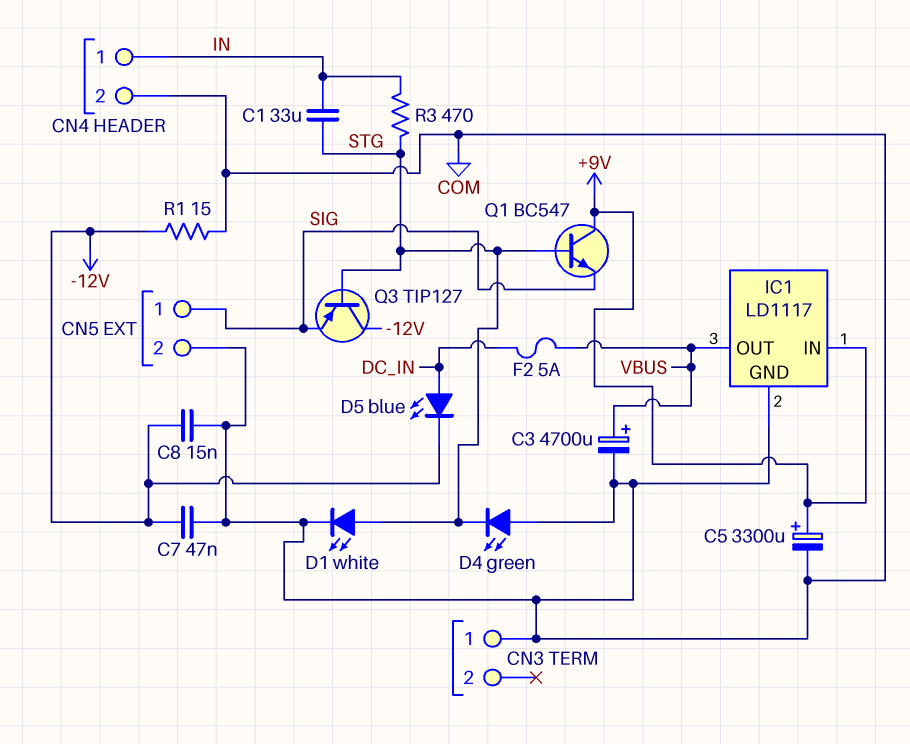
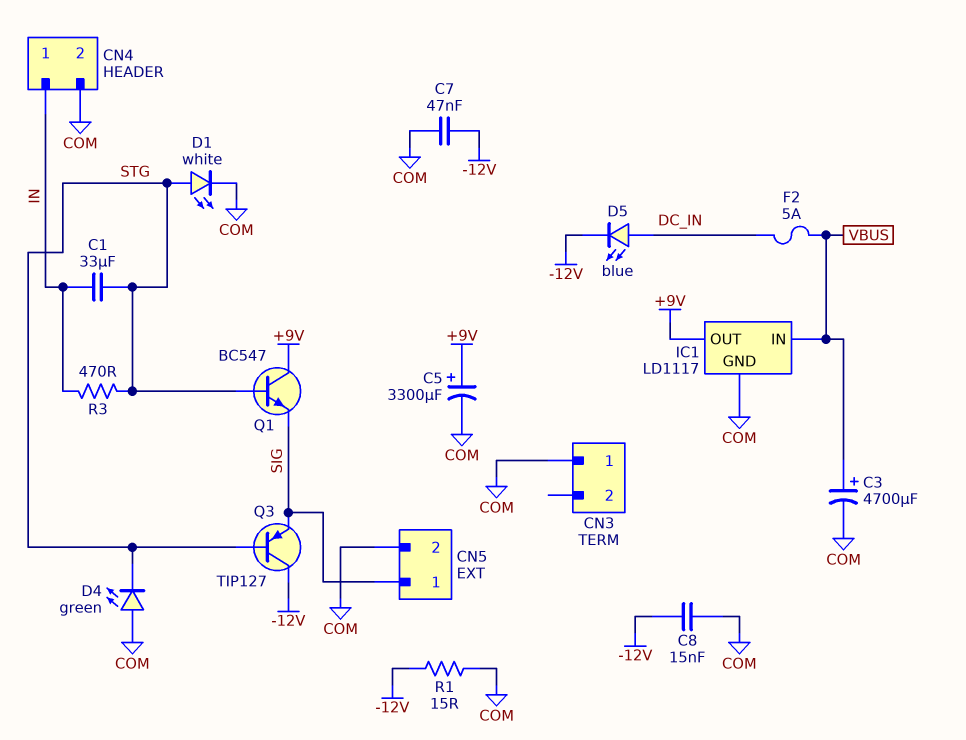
IC1 pin IN: +9V -> VBUS
IC1 pin OUT: VBUS -> +9V

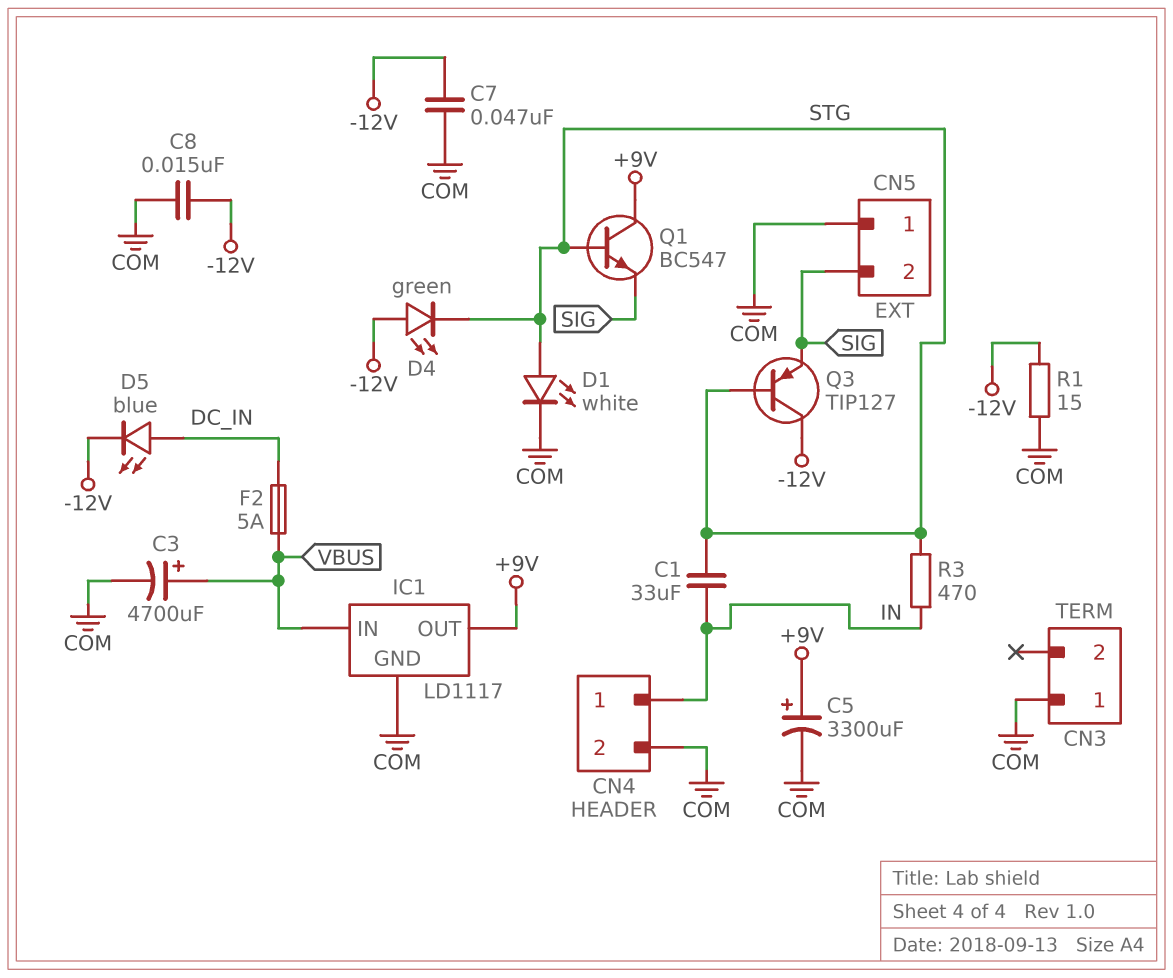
CN5 pin 1: SIG -> COM
CN5 pin 2: COM -> SIG
D4: LED green (A COM, K STG) -> LED green (A -12V, K STG)

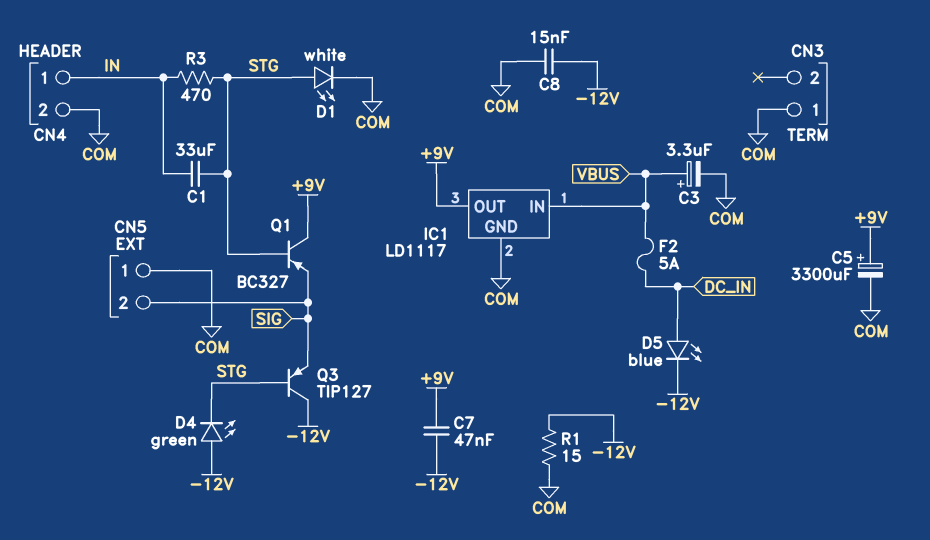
C3: 4700uF (plus VBUS, minus COM) -> 3.3uF (plus VBUS, minus COM)
C7: 47nF (-12V, COM) -> 47nF (+9V, -12V)
Q1: NPN BC547 (B STG, C +9V, E SIG) -> PNP BC327 (B STG, C +9V, E SIG)

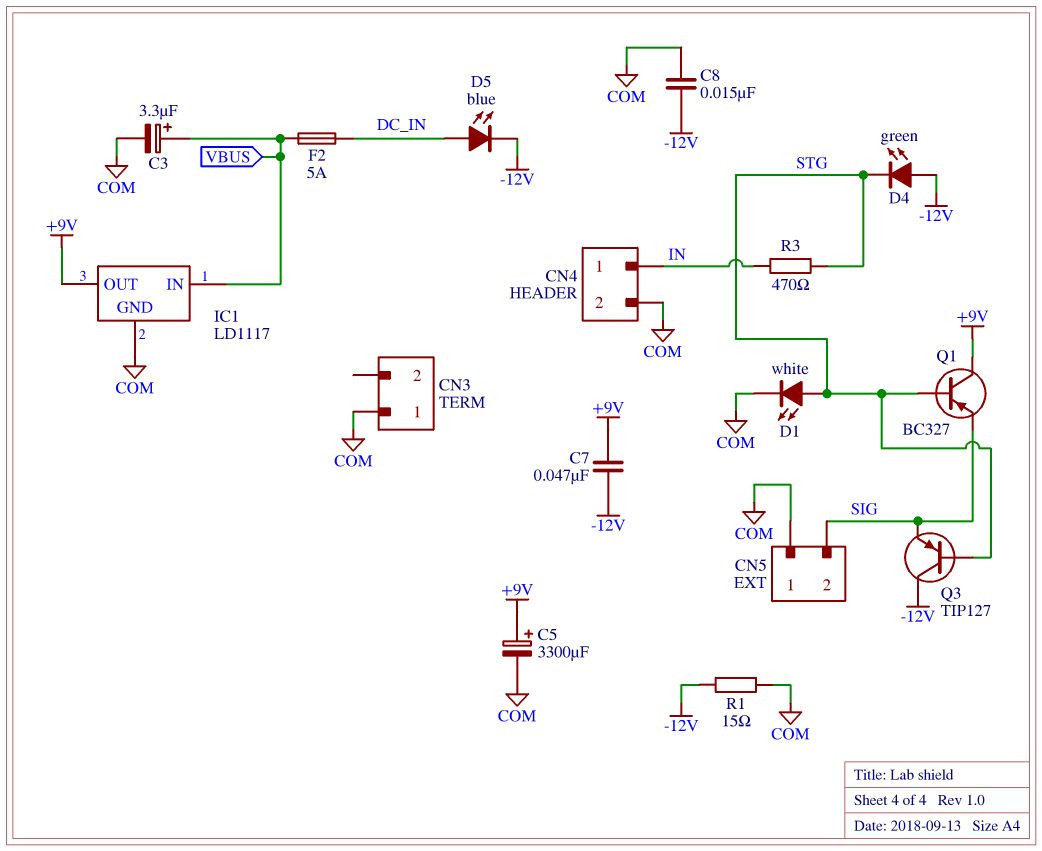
C1: 33uF (IN, STG) -> none

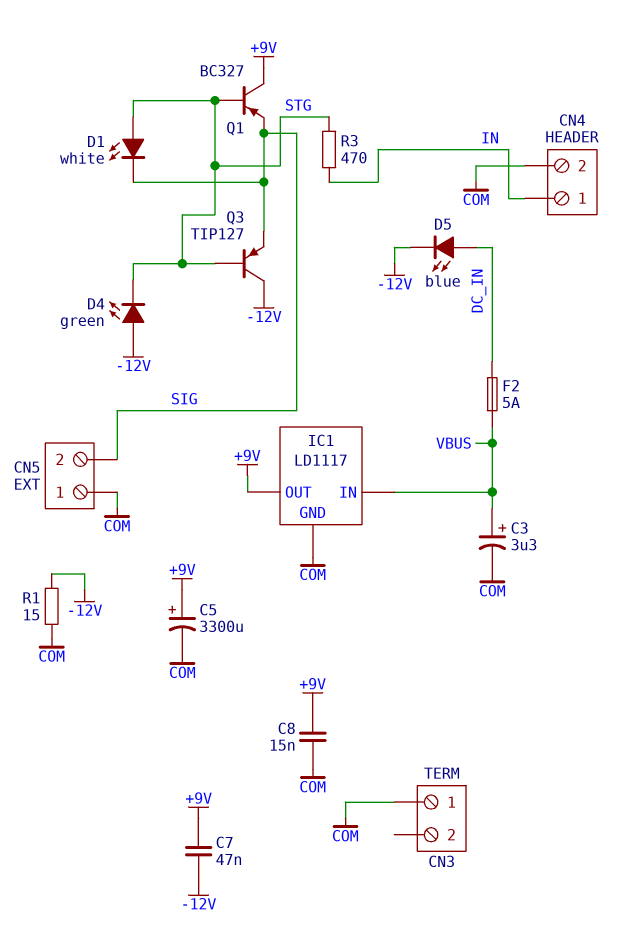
C8: 15nF (-12V, COM) -> 15nF (+9V, COM)
D1: LED white (A STG, K COM) -> LED white (A STG, K SIG)

